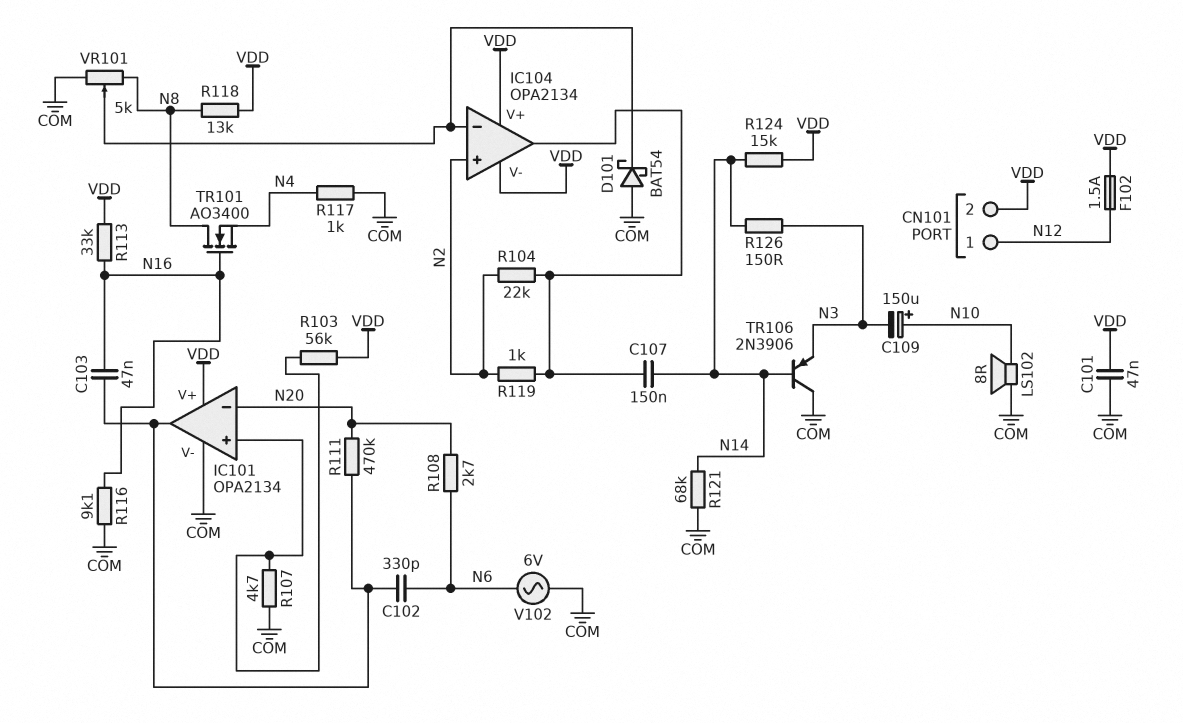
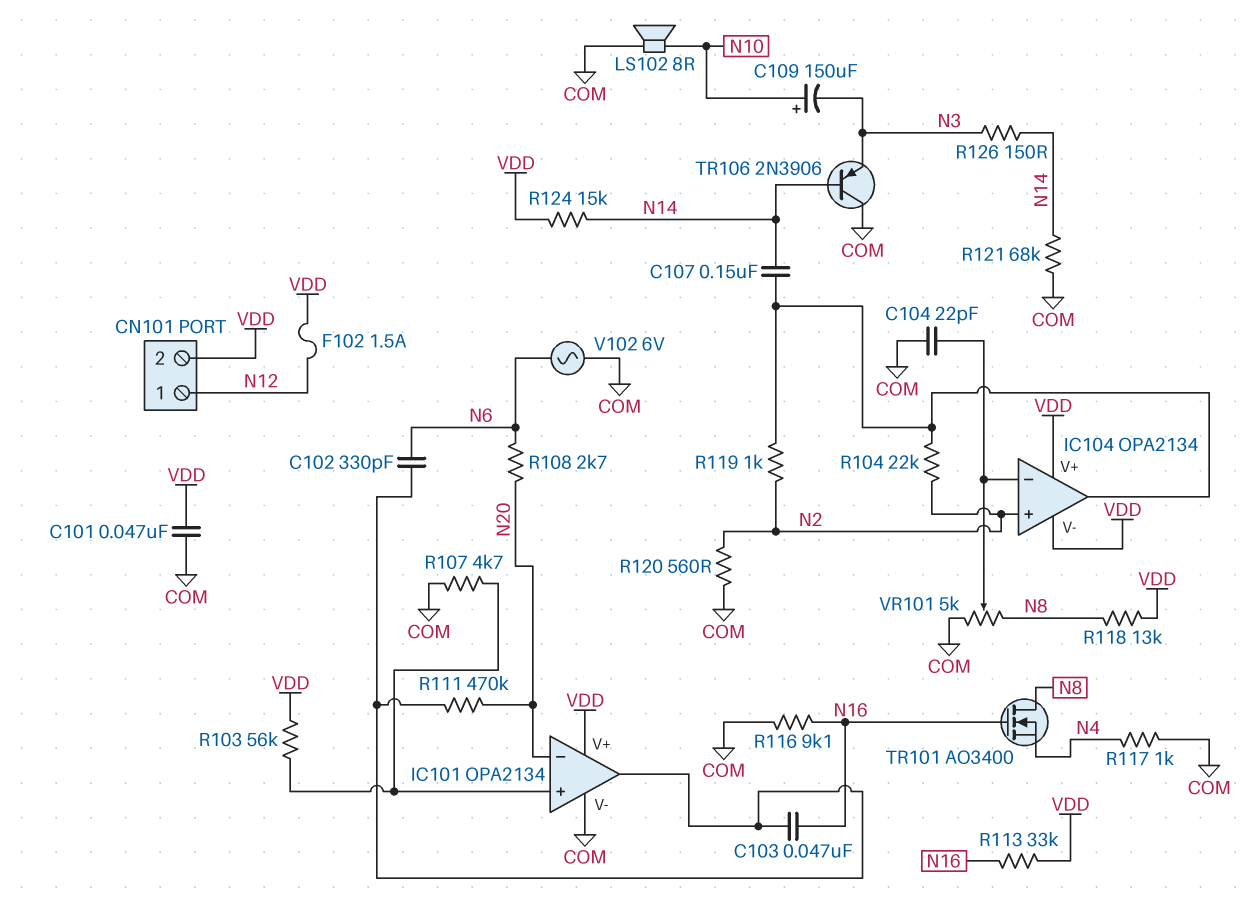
C104: none -> 22pF (COM, IC104/in-)
D101: schottky BAT54 (A COM, K IC104/in-) -> none
R120: none -> 560 (COM, N2)

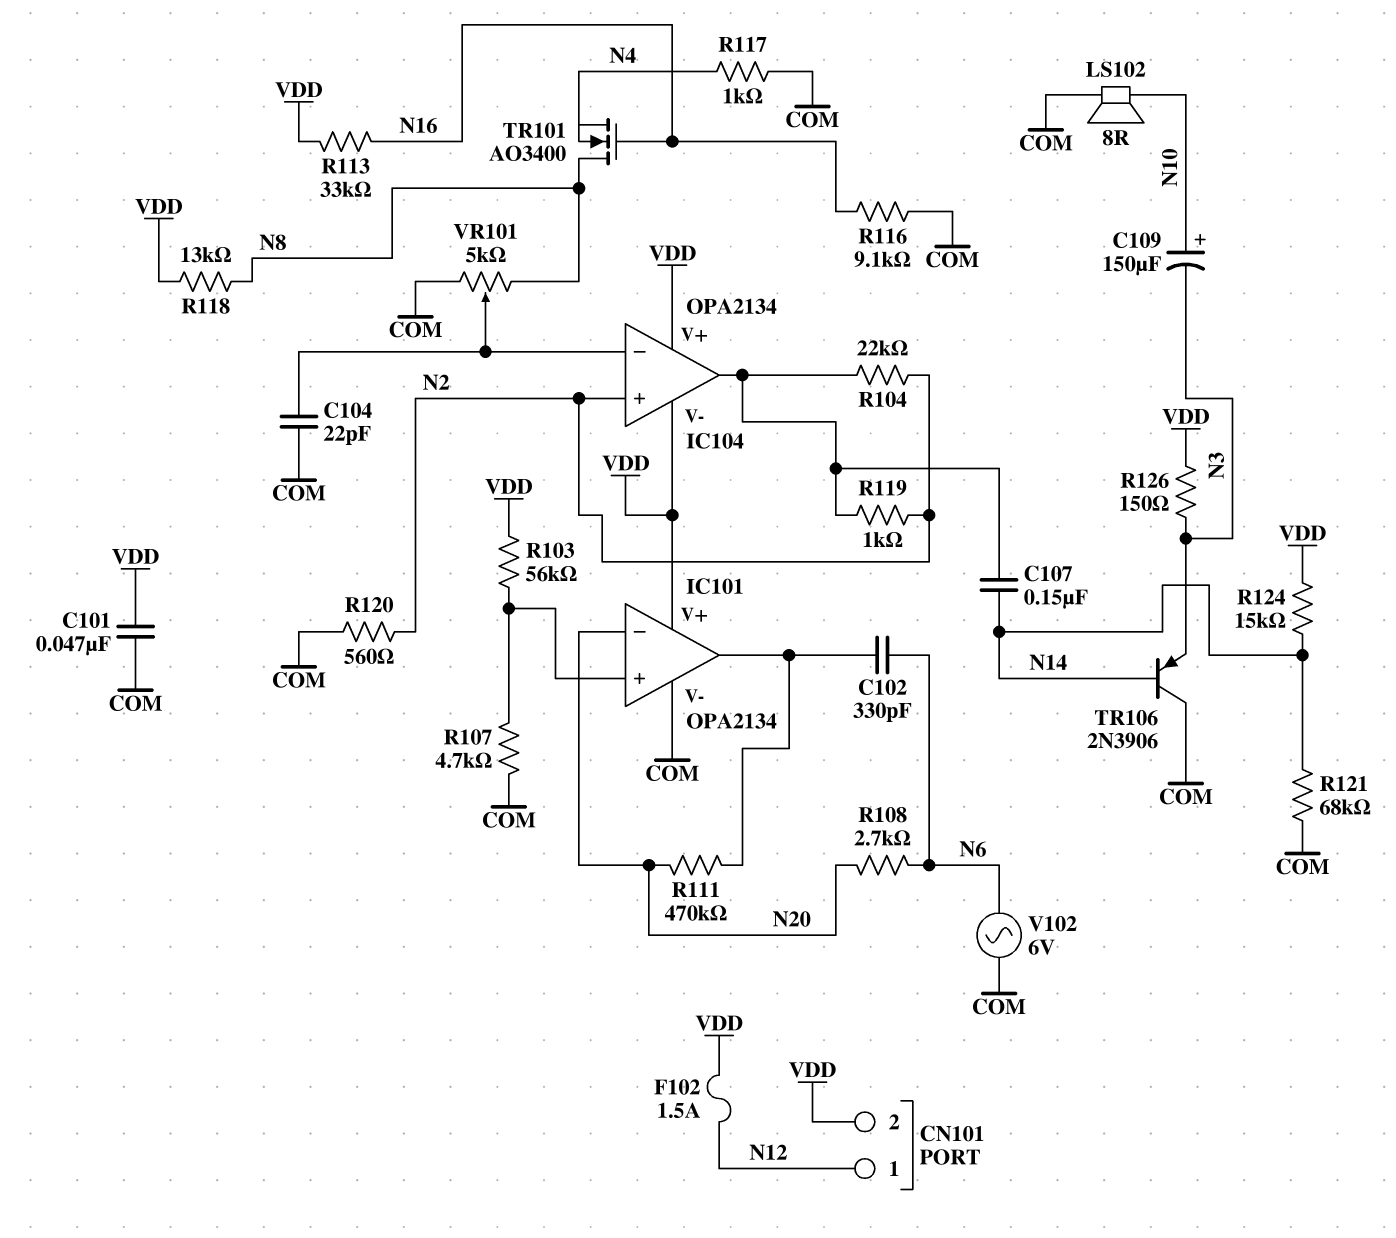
C103: 47nF (IC101/out, N16) -> none
R126: 150 (N3, N14) -> 150 (N3, VDD)

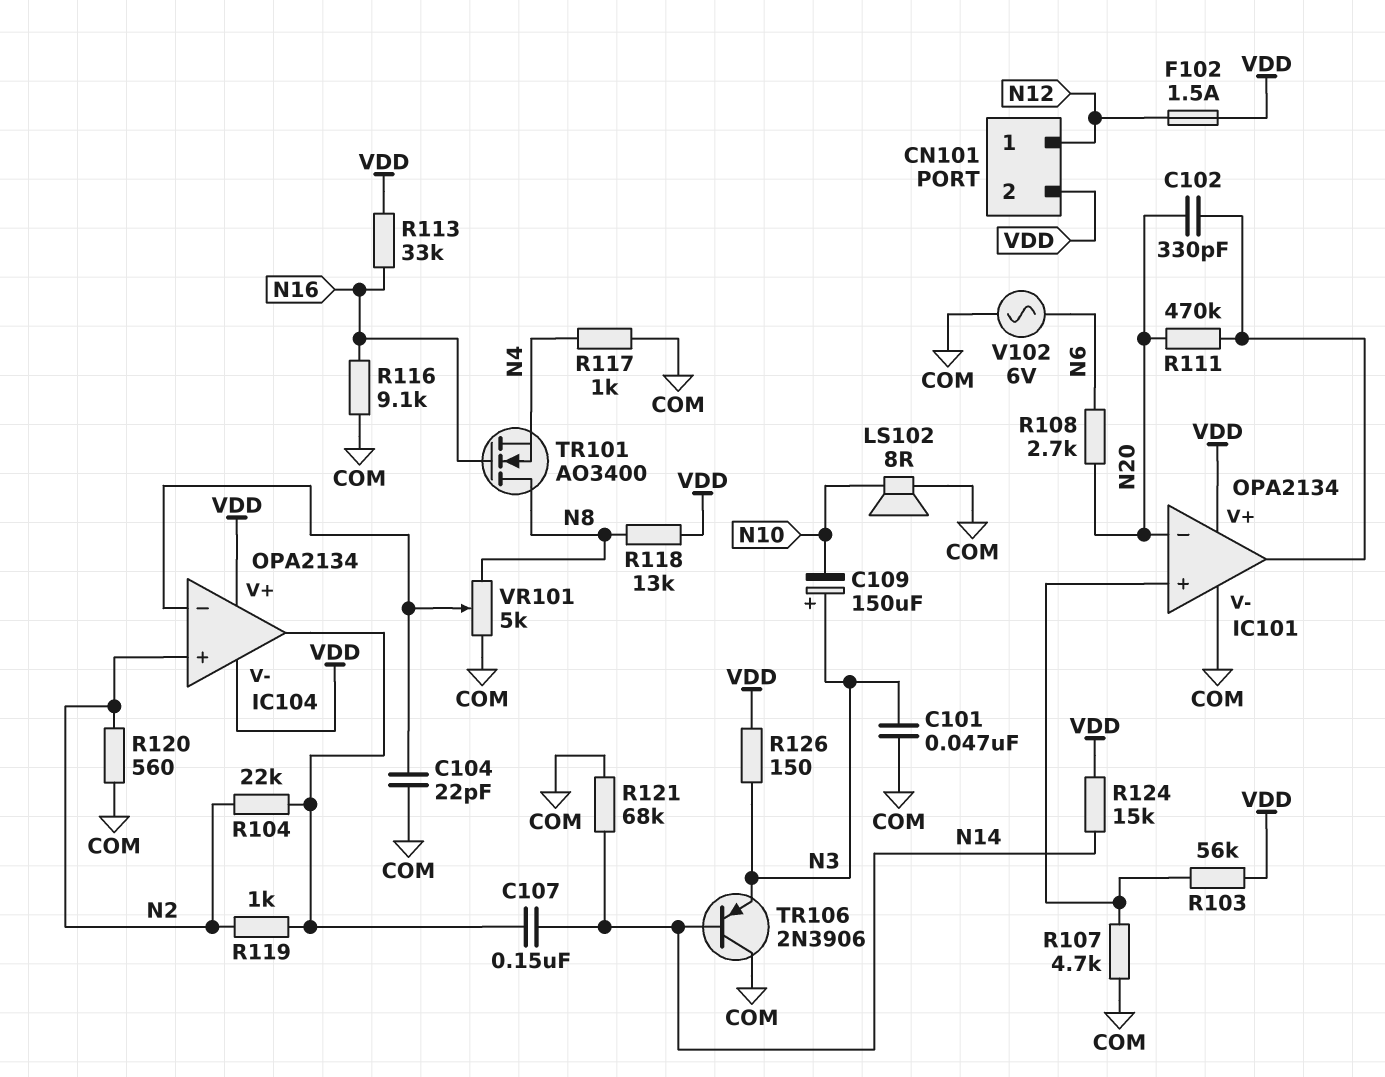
C101: 47nF (COM, VDD) -> 47nF (COM, N3)
C102: 330pF (IC101/out, N6) -> 330pF (IC101/out, N20)
C109: 150uF (plus N10, minus N3) -> 150uF (plus N3, minus N10)

